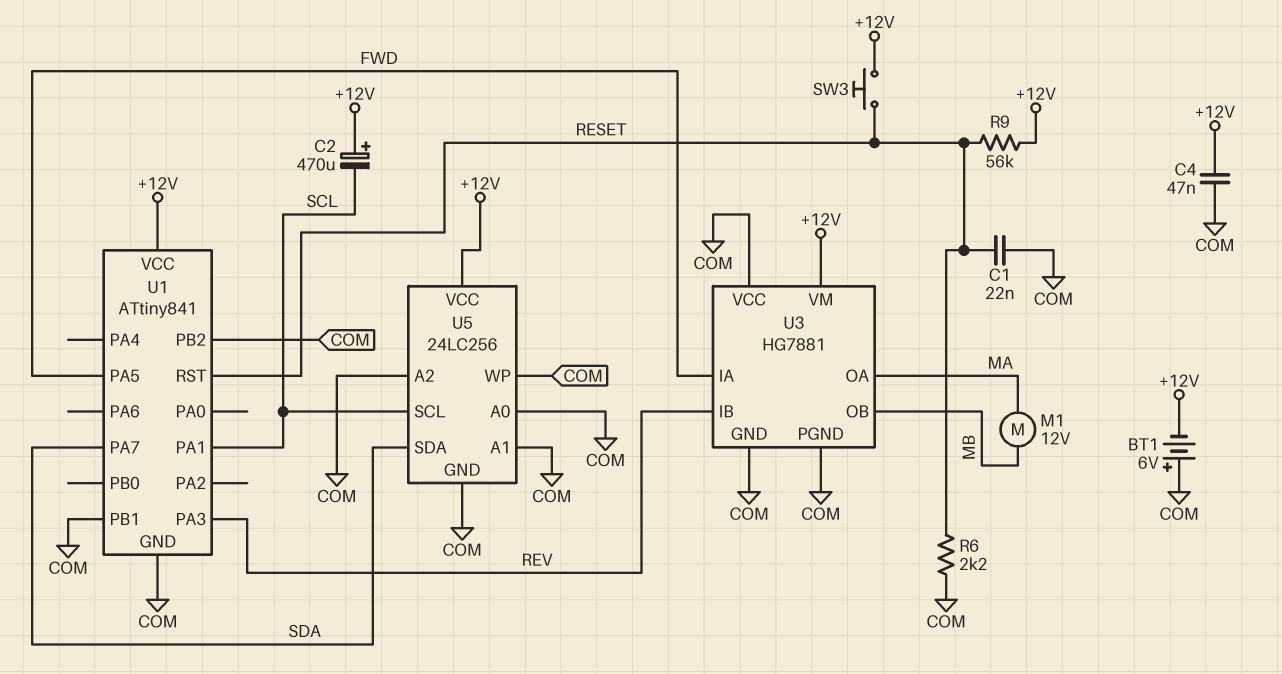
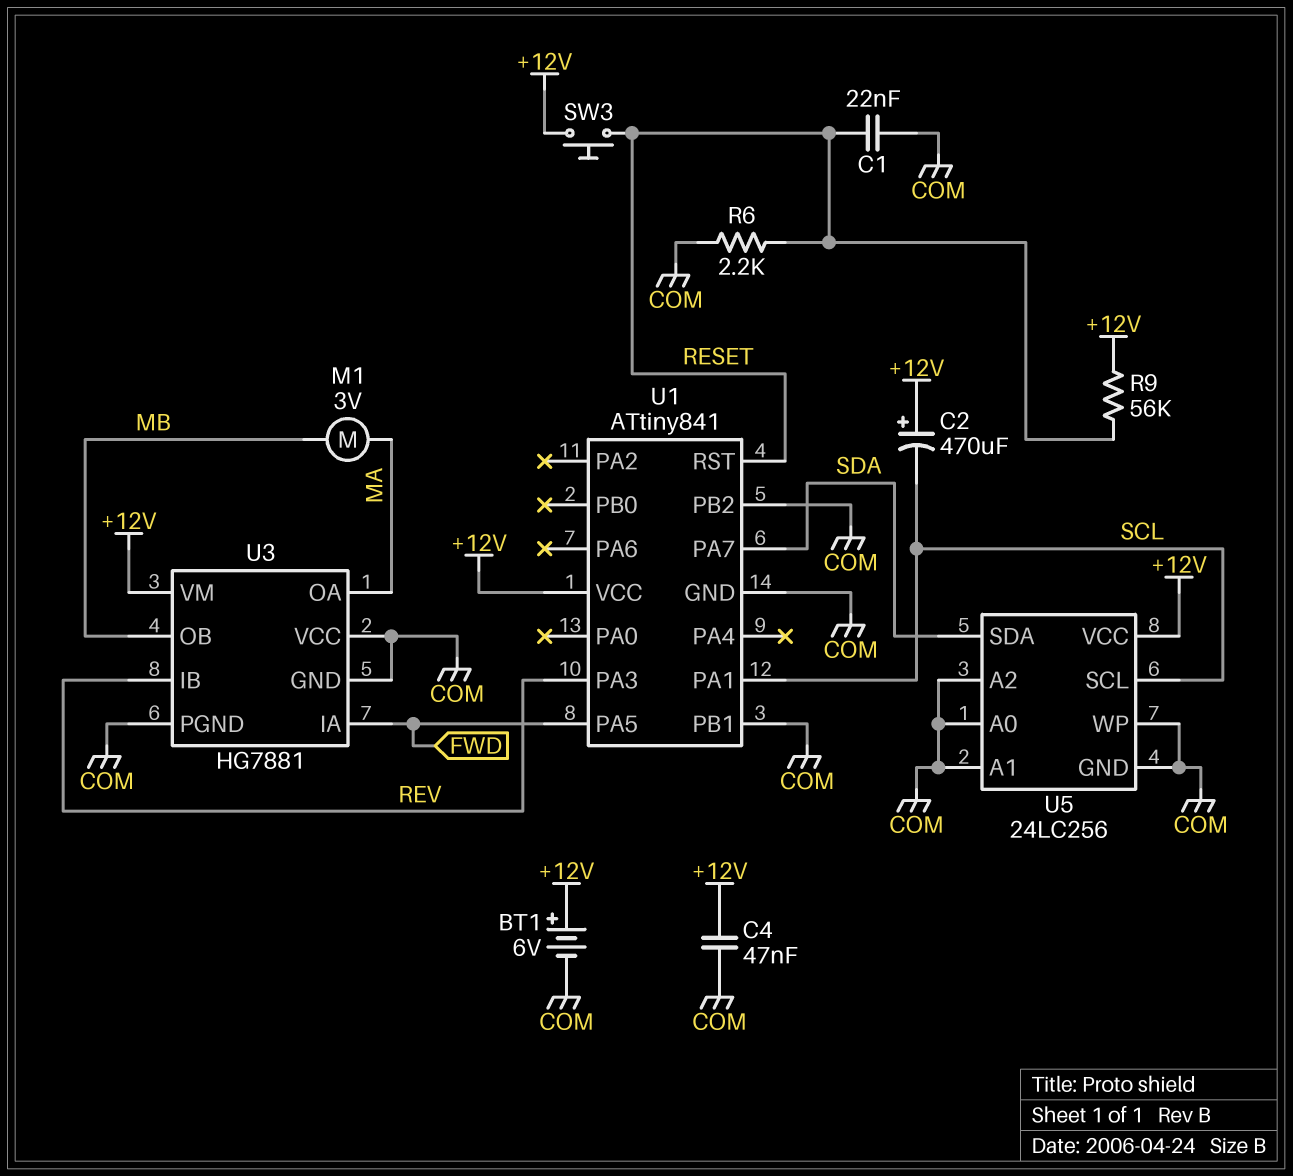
BT1: 6V (plus COM, minus +12V) -> 6V (plus +12V, minus COM)
M1: motor 12V (MA, MB) -> motor 3V (MA, MB)

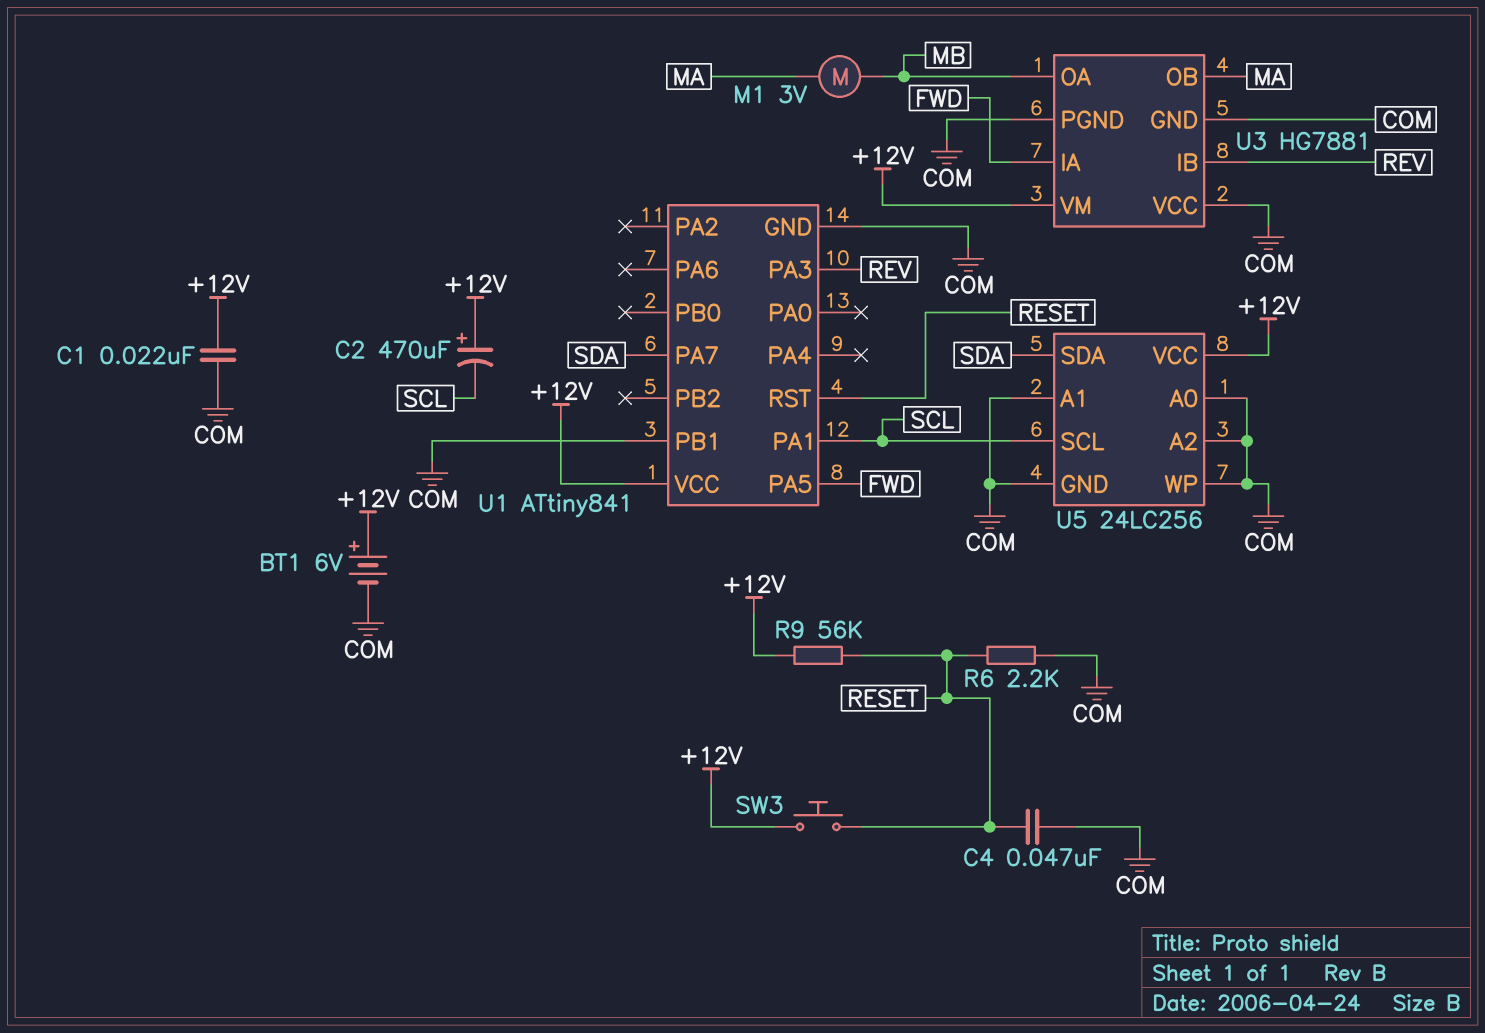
C1: 22nF (COM, RESET) -> 22nF (+12V, COM)
C4: 47nF (+12V, COM) -> 47nF (COM, RESET)
U1 pin PB2: COM -> none
U3 pin OA: MA -> MB
U3 pin OB: MB -> MA

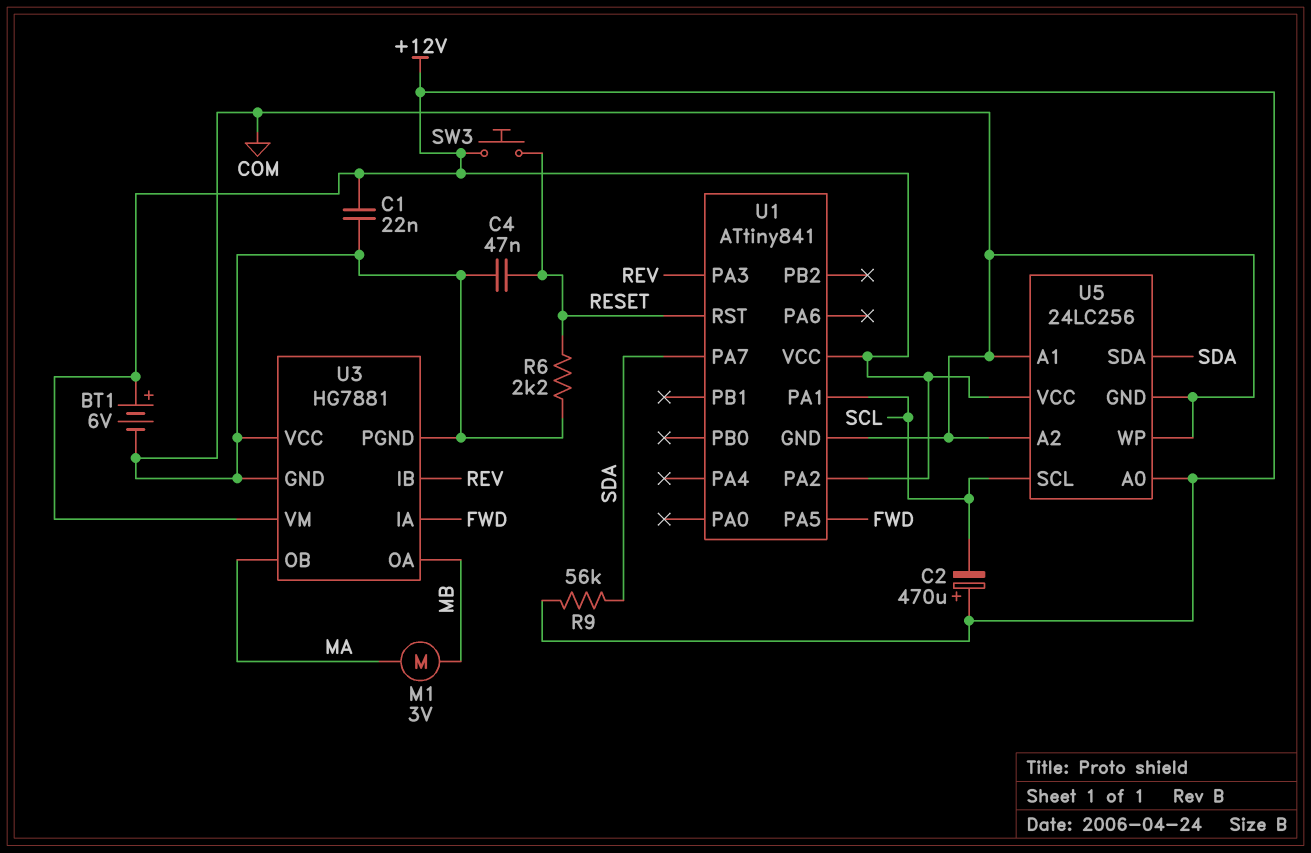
R9: 56k (+12V, RESET) -> 56k (+12V, SDA)
U1 pin PA2: none -> +12V
U1 pin PB1: COM -> none
U5 pin A0: COM -> +12V

